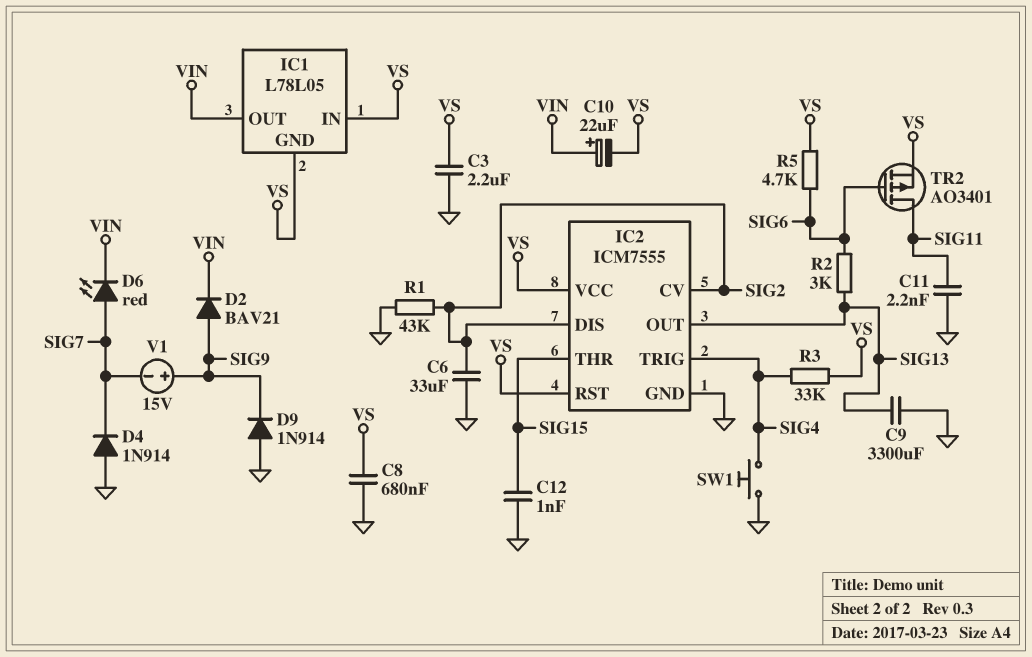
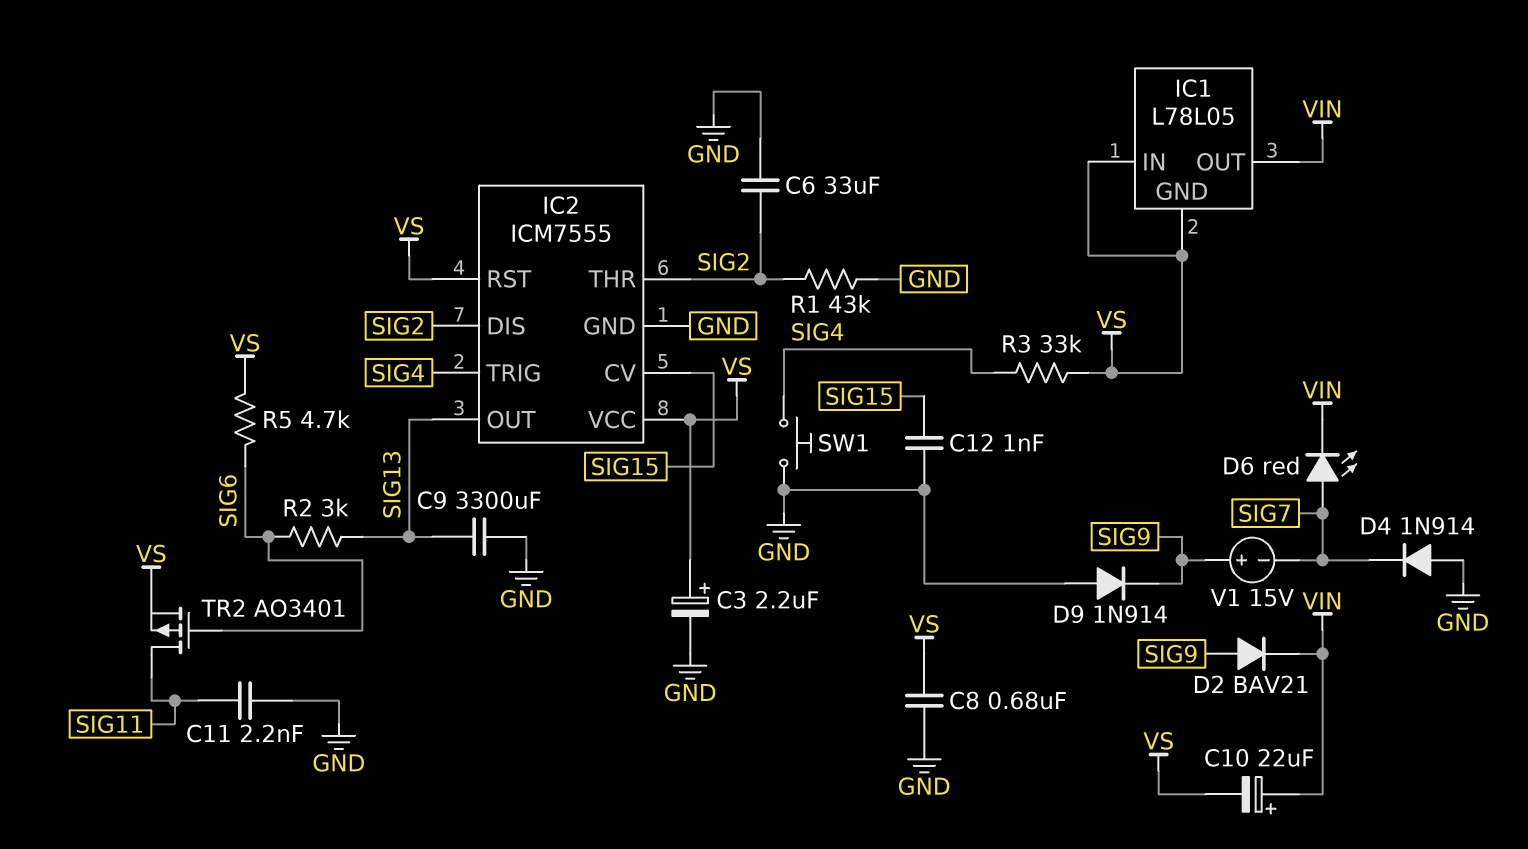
C3: 2.2uF (GND, VS) -> 2.2uF (plus VS, minus GND)
IC2 pin CV: SIG2 -> SIG15
IC2 pin THR: SIG15 -> SIG2

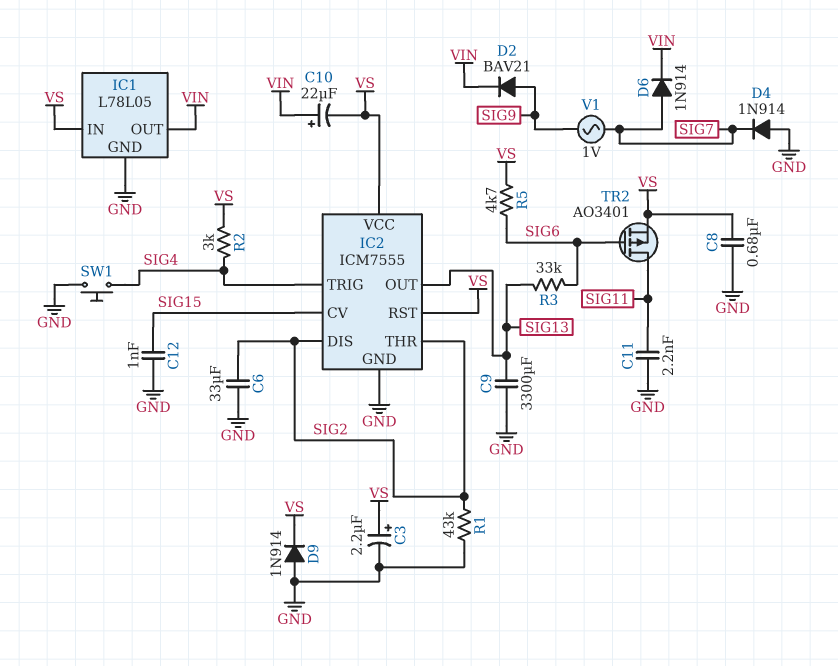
D6: LED red (A SIG7, K VIN) -> diode 1N914 (A SIG7, K VIN)
D9: diode 1N914 (A GND, K SIG9) -> diode 1N914 (A GND, K VS)
IC1 pin GND: VS -> GND
R2: 3k (SIG6, SIG13) -> 3k (SIG4, VS)
R3: 33k (SIG4, VS) -> 33k (SIG6, SIG13)
V1: 15V (plus SIG9, minus SIG7) -> AC 1V (SIG7, SIG9)

